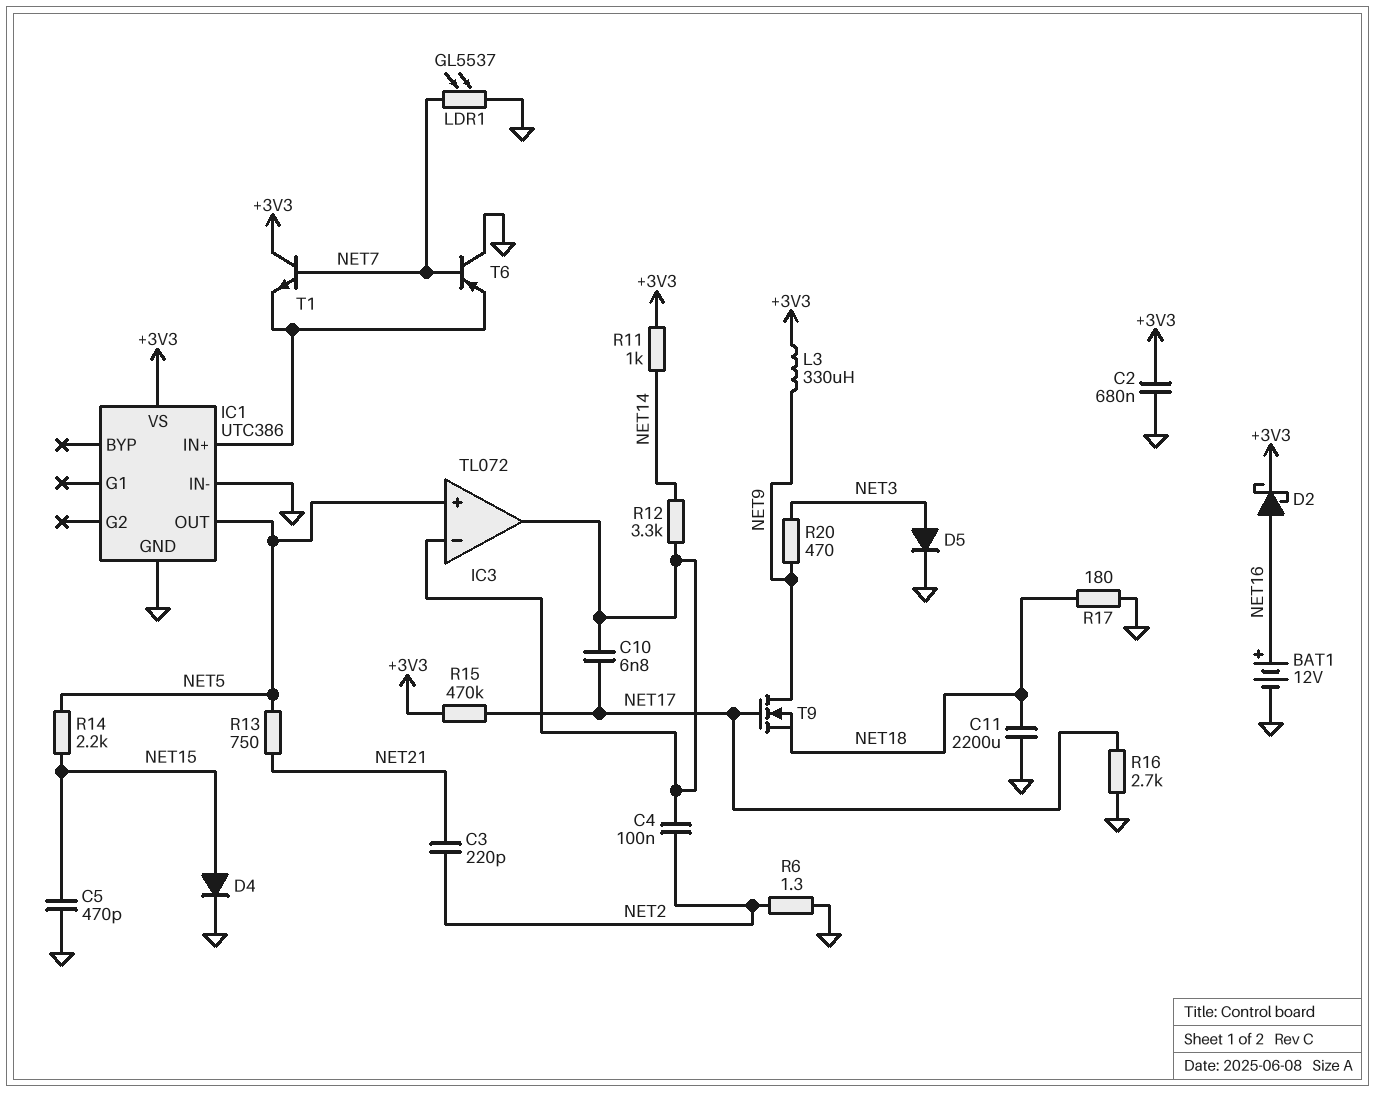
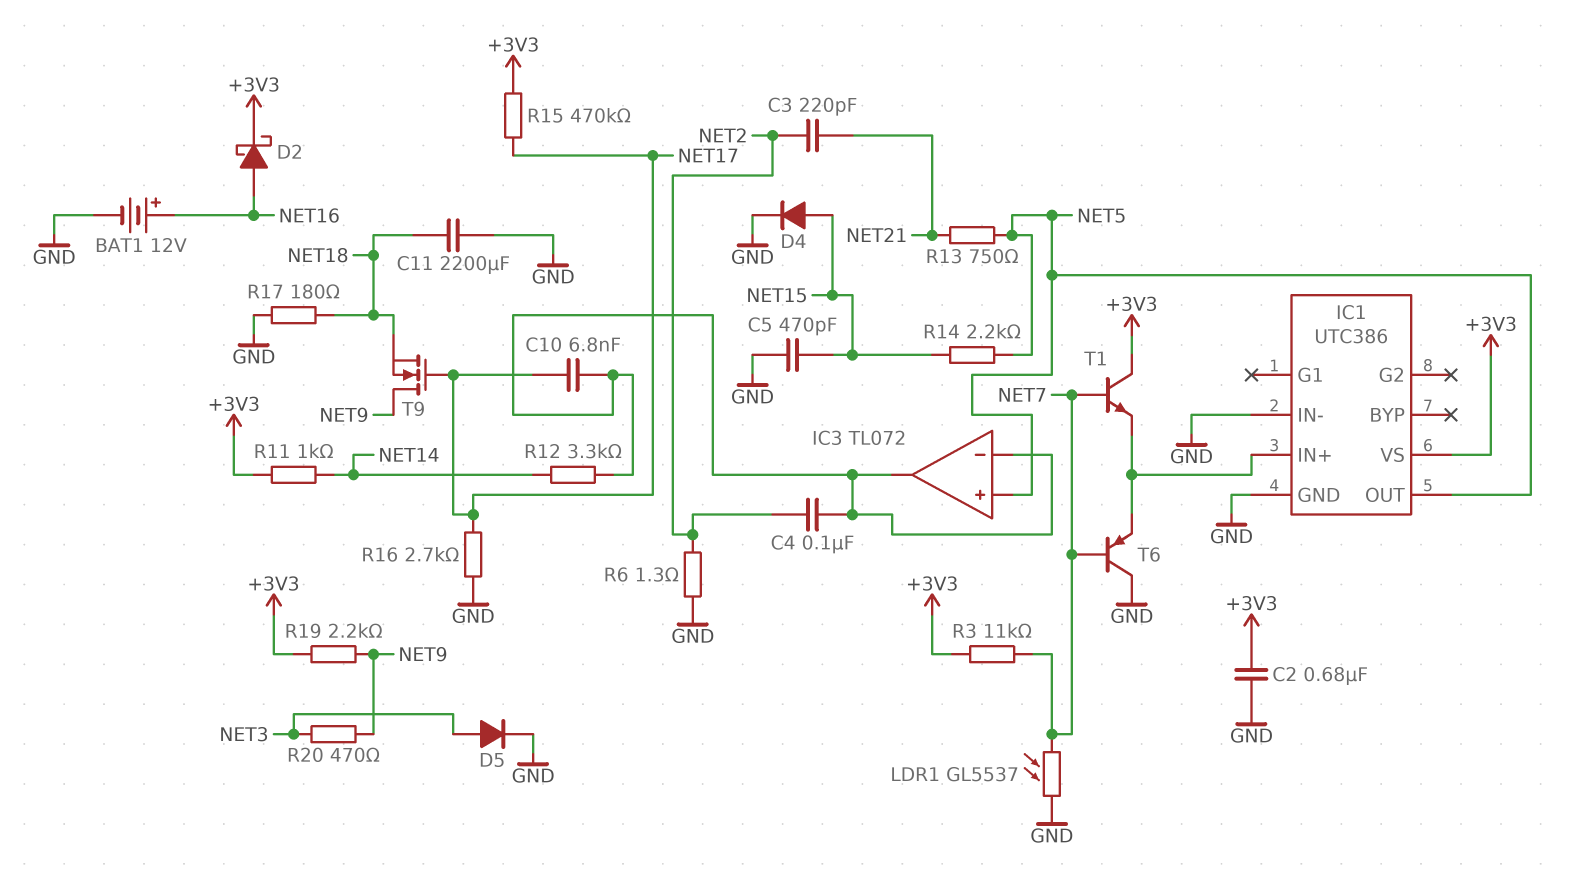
L3: 330uH (+3V3, NET9) -> none
R3: none -> 11k (+3V3, NET7)
R19: none -> 2.2k (+3V3, NET9)

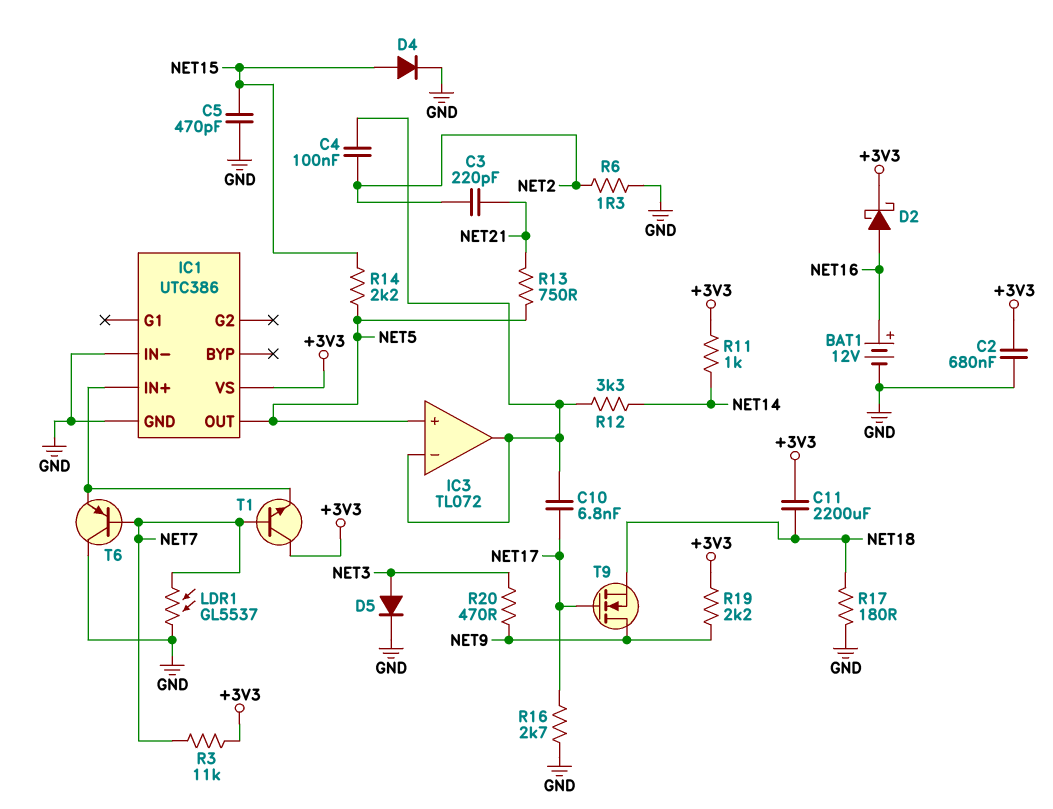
C11: 2200uF (GND, NET18) -> 2200uF (+3V3, NET18)
R15: 470k (+3V3, NET17) -> none

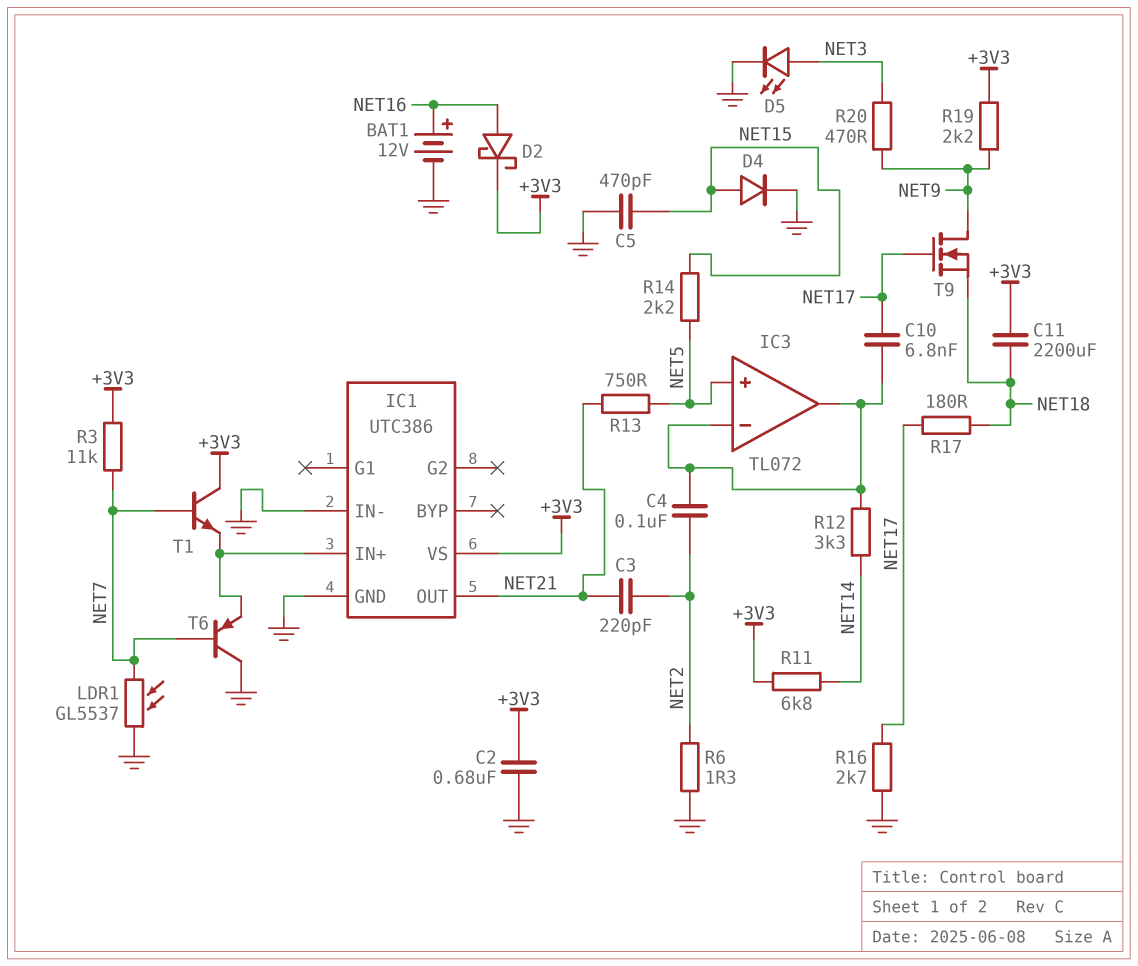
D5: diode (A NET3, K GND) -> LED (A NET3, K GND)
IC1 pin OUT: NET5 -> NET21
R11: 1k (+3V3, NET14) -> 6.8k (+3V3, NET14)
R17: 180 (GND, NET18) -> 180 (NET17, NET18)

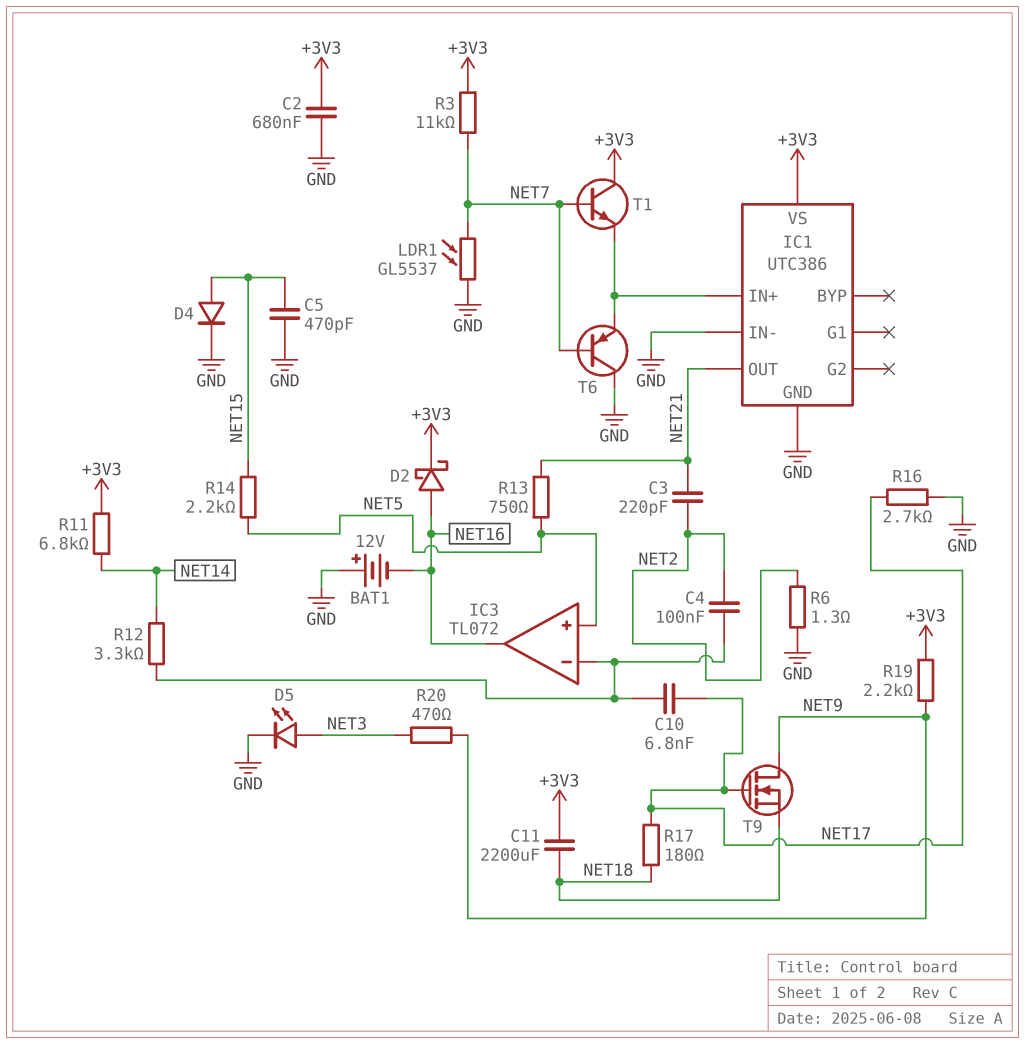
BAT1: 12V (plus NET16, minus GND) -> 12V (plus GND, minus NET16)
IC3 pin out: IC3/in- -> NET16

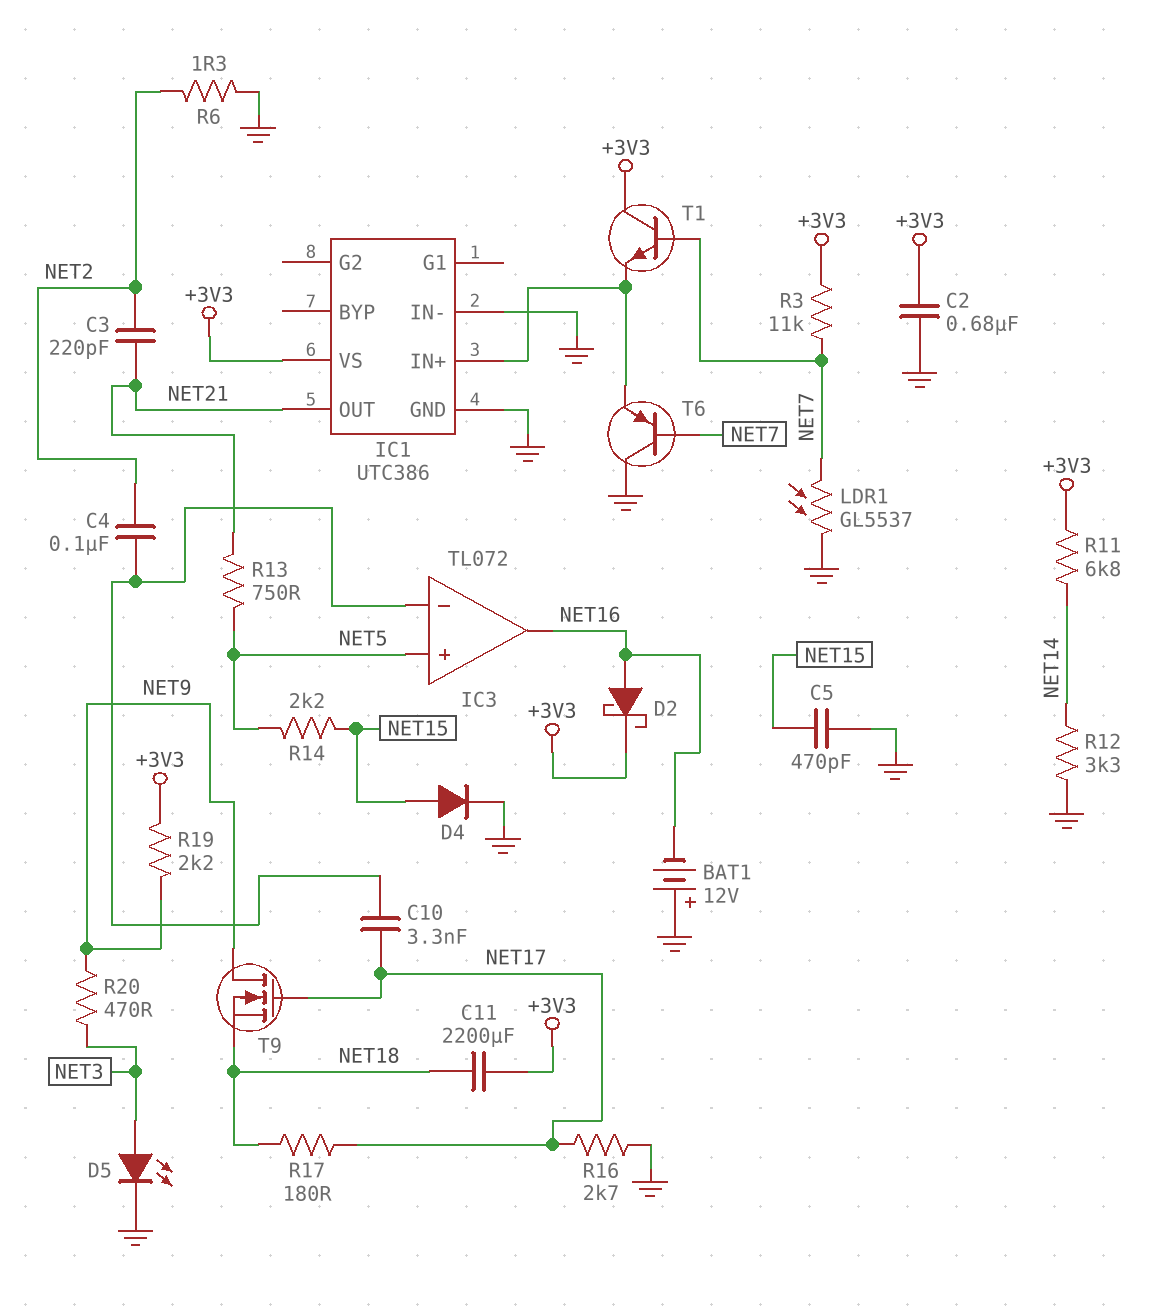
C10: 6.8nF (IC3/in-, NET17) -> 3.3nF (IC3/in-, NET17)
R12: 3.3k (IC3/in-, NET14) -> 3.3k (GND, NET14)

